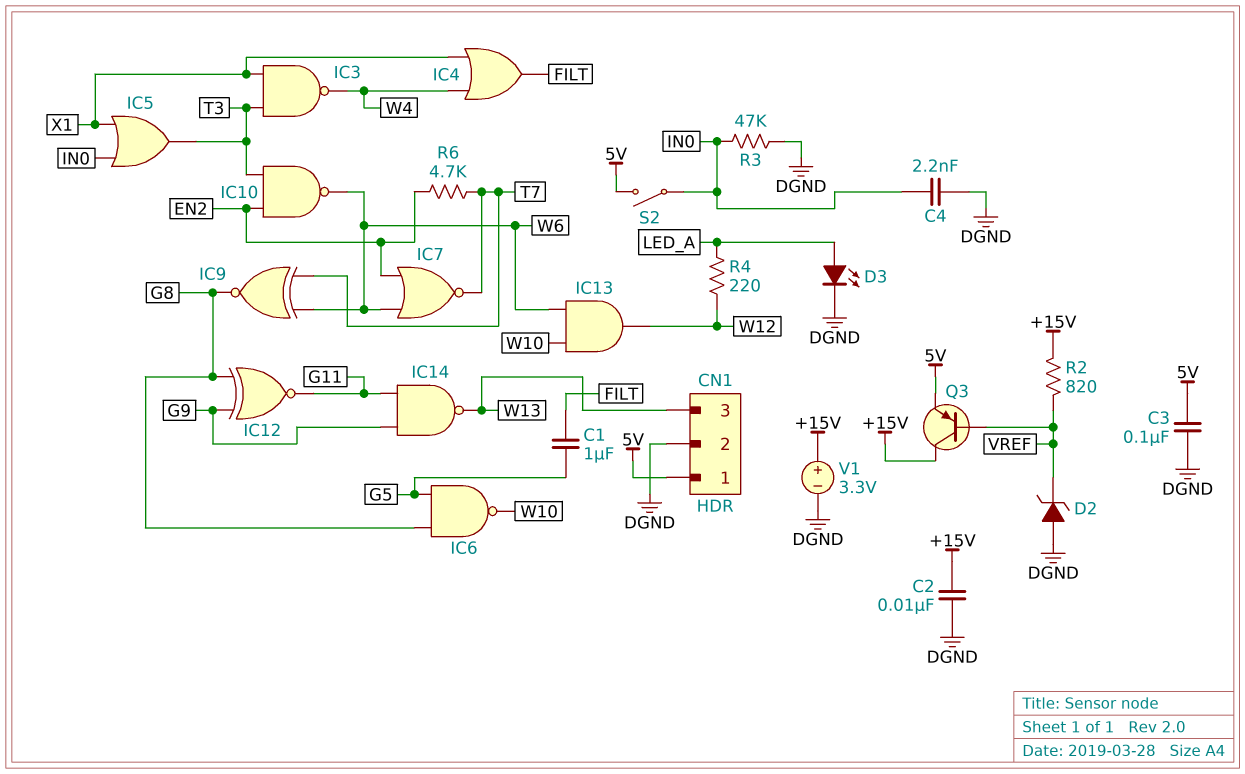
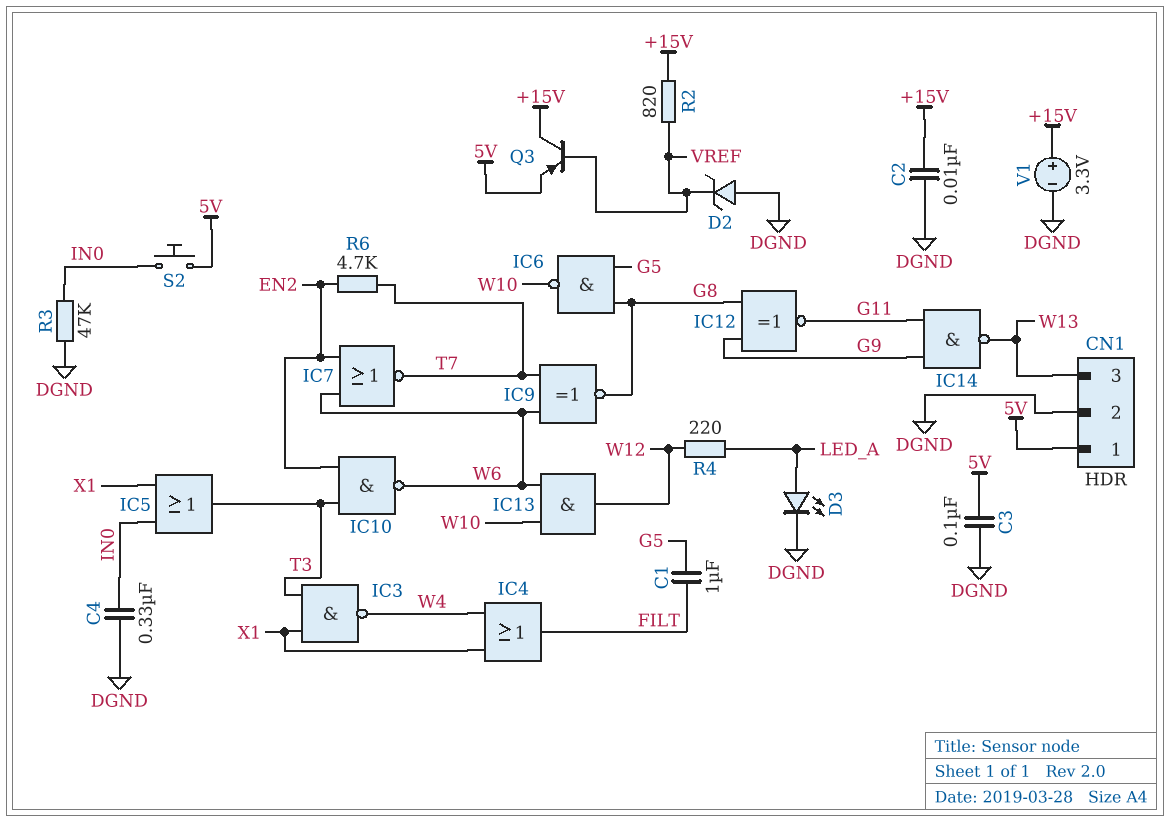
C4: 2.2nF (DGND, IN0) -> 330nF (DGND, IN0)
S2: switch (5V, IN0) -> button (5V, IN0)

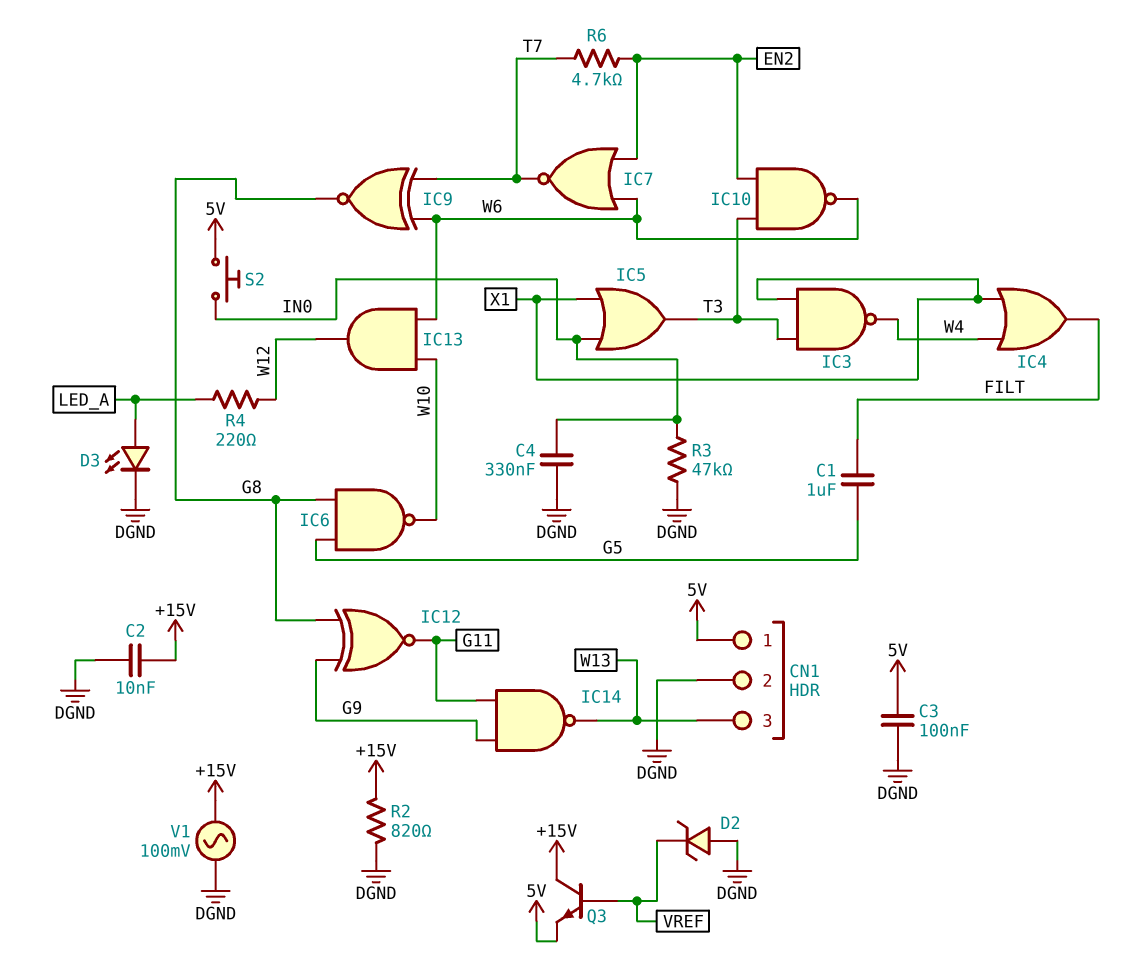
Q3: PNP (B VREF, C +15V, E 5V) -> NPN (B VREF, C +15V, E 5V)
R2: 820 (+15V, VREF) -> 820 (+15V, DGND)
V1: 3.3V (plus +15V, minus DGND) -> AC 100mV (+15V, DGND)

